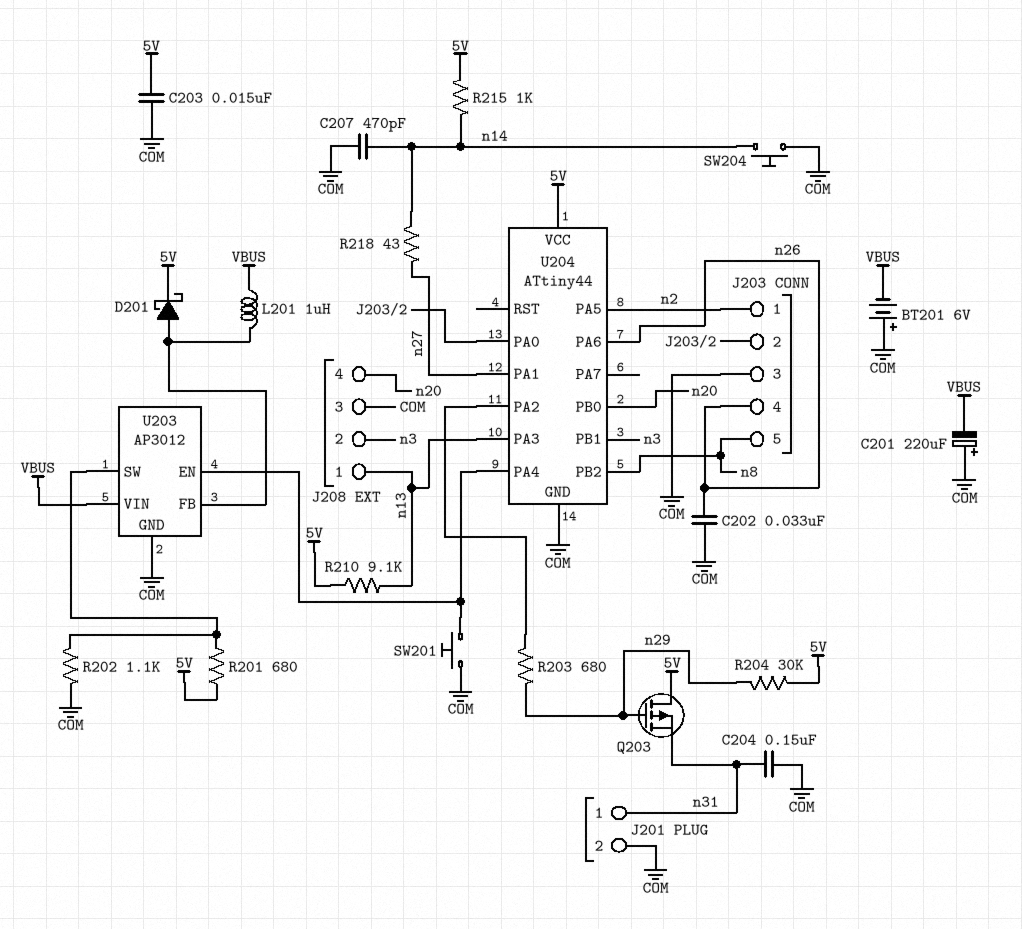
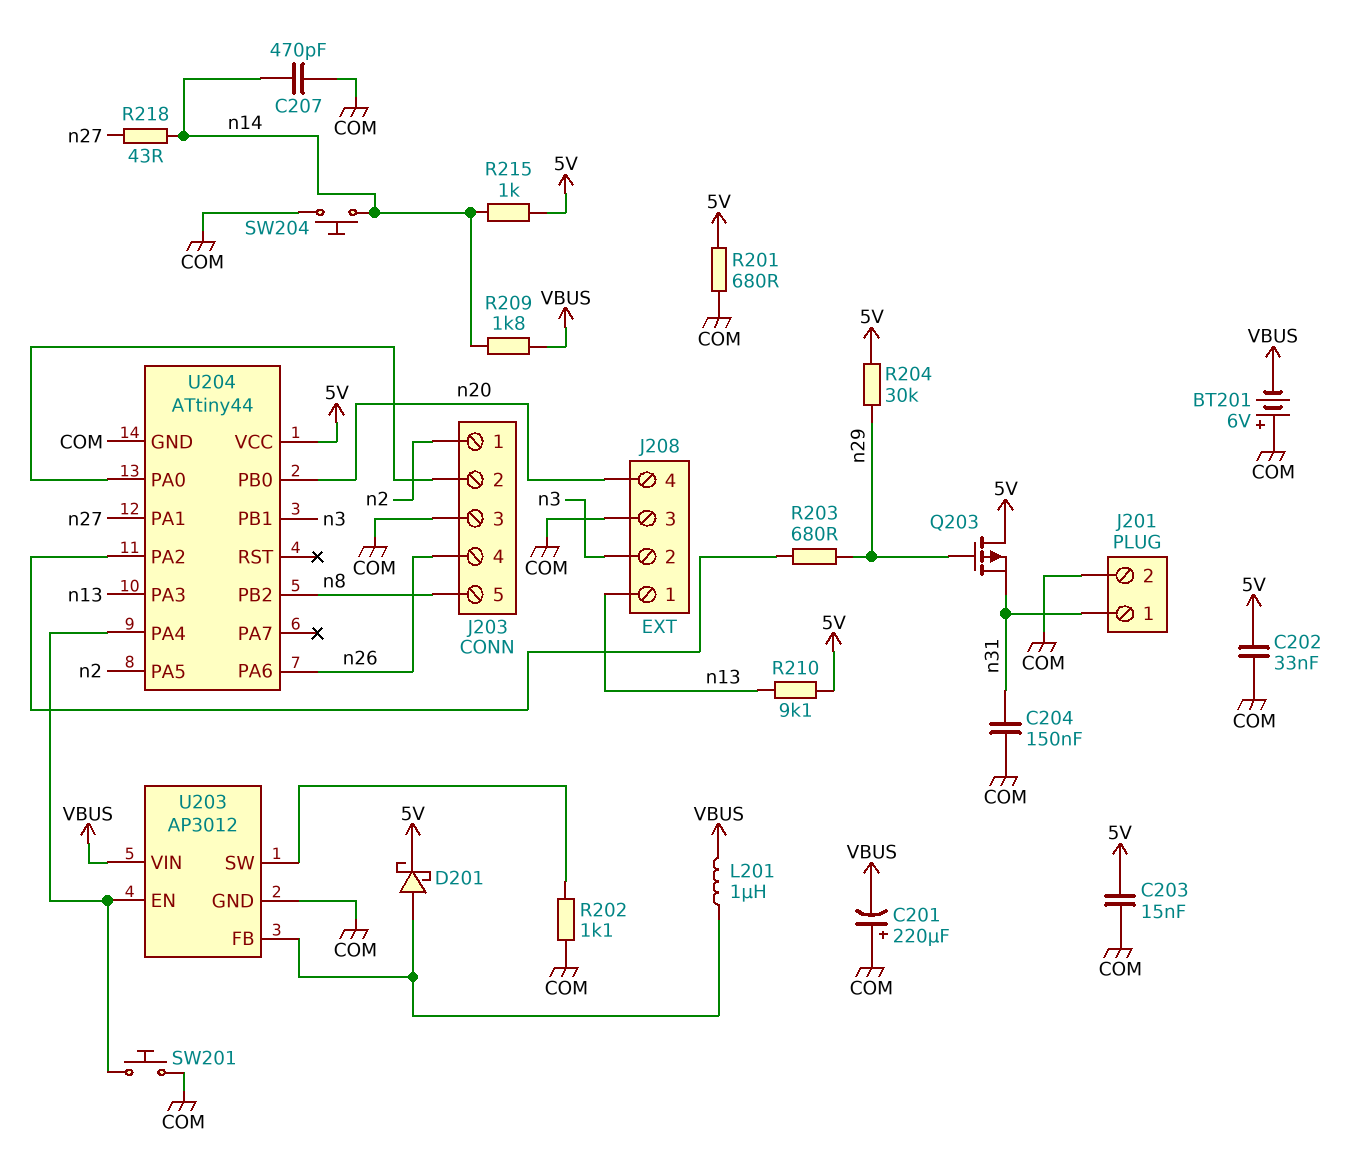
C202: 33nF (COM, n26) -> 33nF (5V, COM)
R201: 680 (5V, U203/SW) -> 680 (5V, COM)
R209: none -> 1.8k (VBUS, n14)

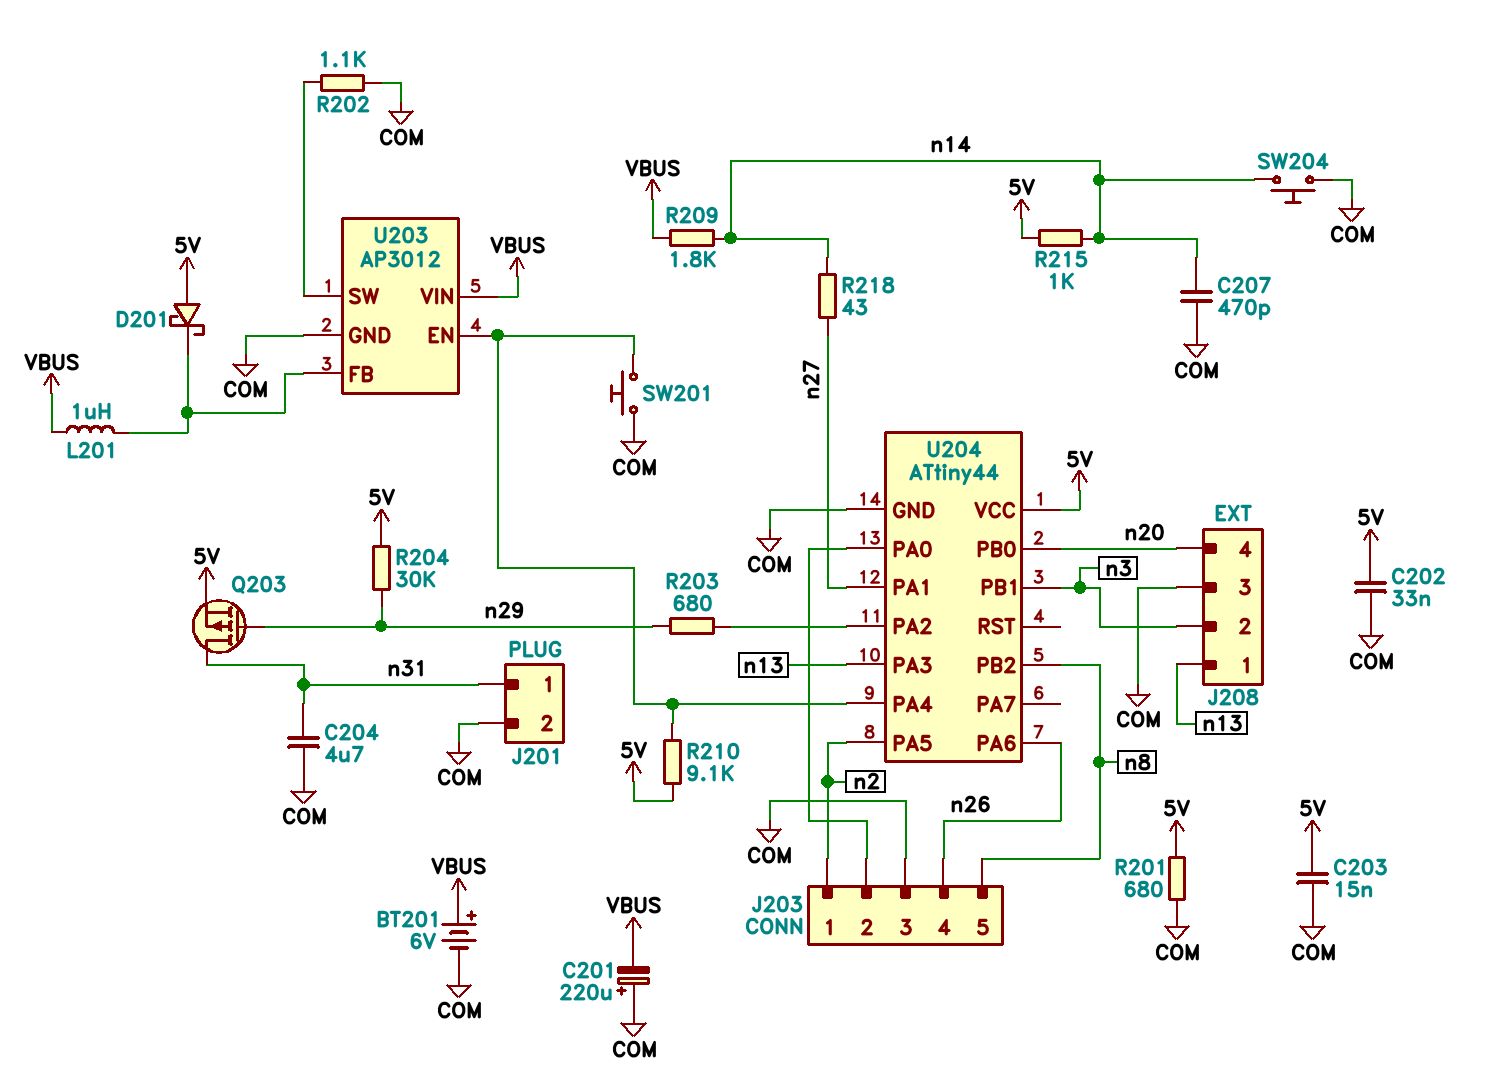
BT201: 6V (plus COM, minus VBUS) -> 6V (plus VBUS, minus COM)
C204: 150nF (COM, n31) -> 4.7uF (COM, n31)
D201: schottky (A U203/FB, K 5V) -> schottky (A 5V, K U203/FB)
Q203: PMOS (G n29, D 5V, S n31) -> PMOS (G n29, D n31, S 5V)
R210: 9.1k (5V, n13) -> 9.1k (5V, U203/EN)

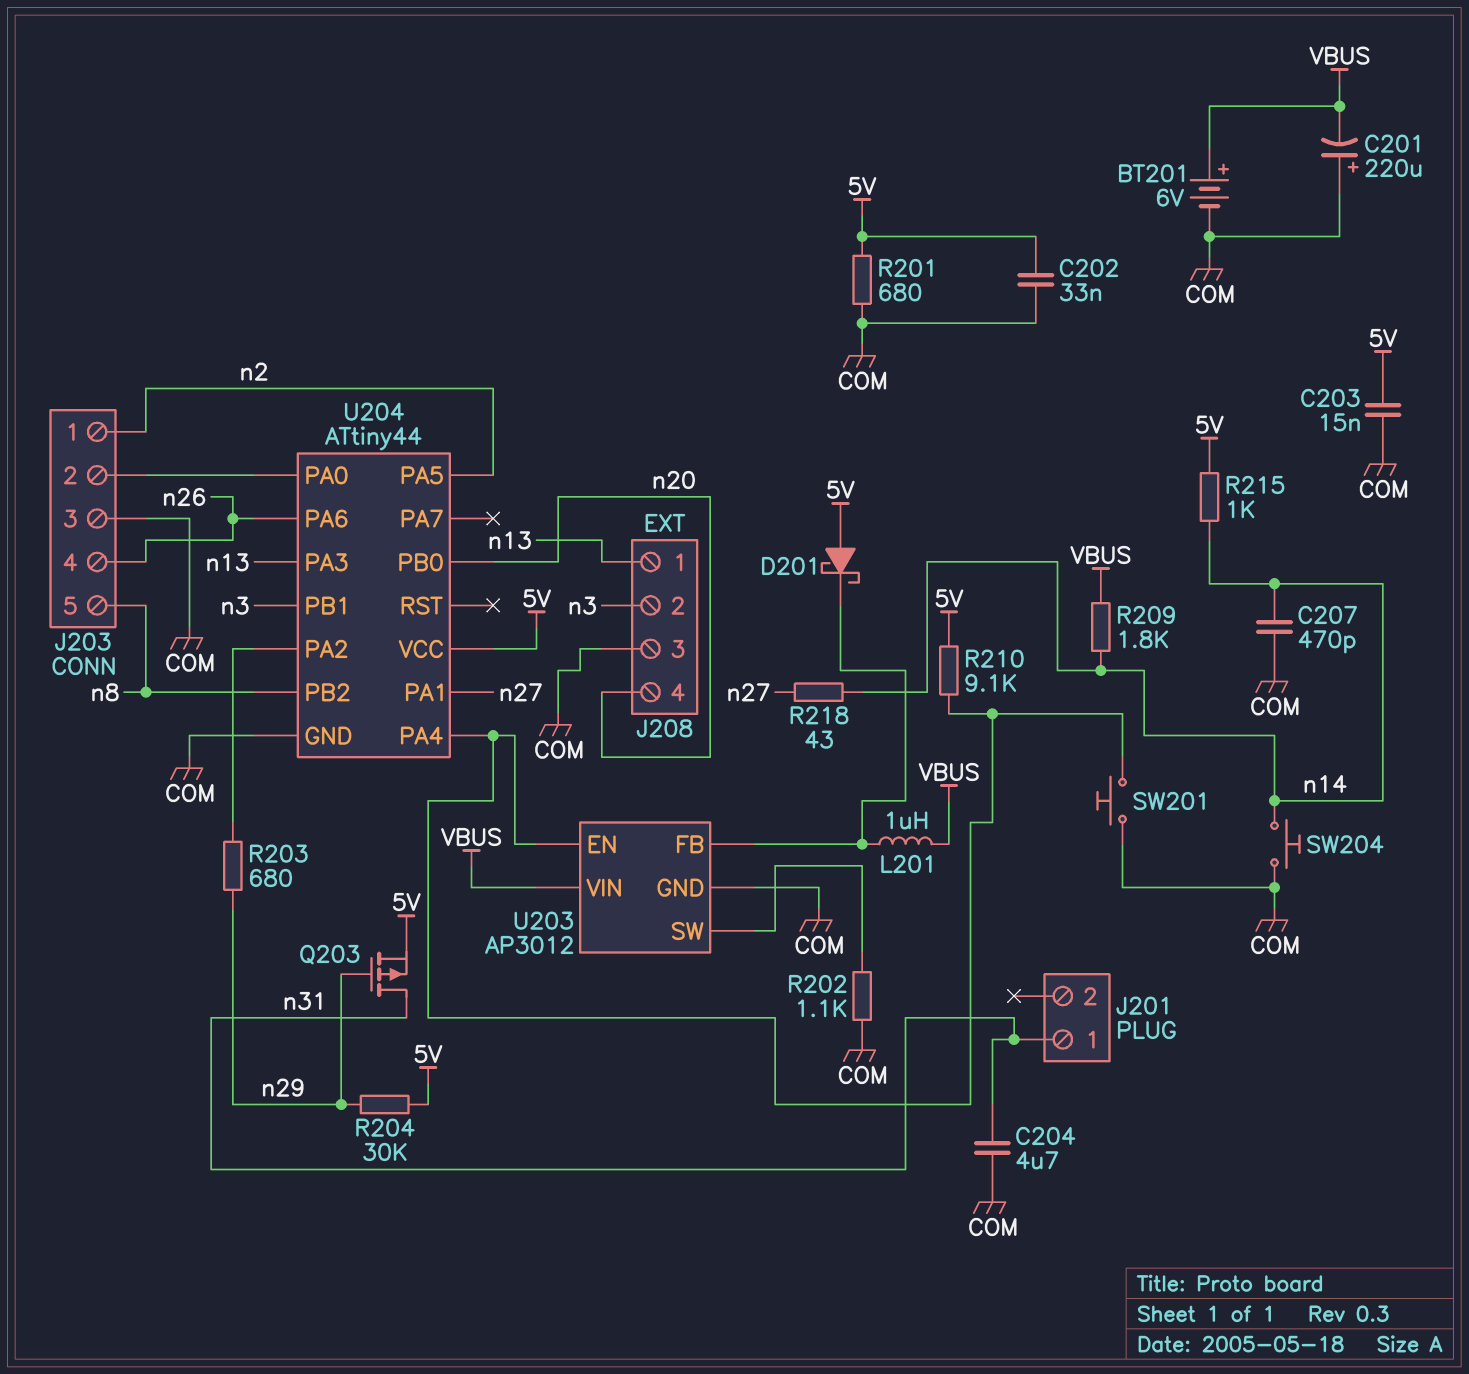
J201 pin 2: COM -> none

